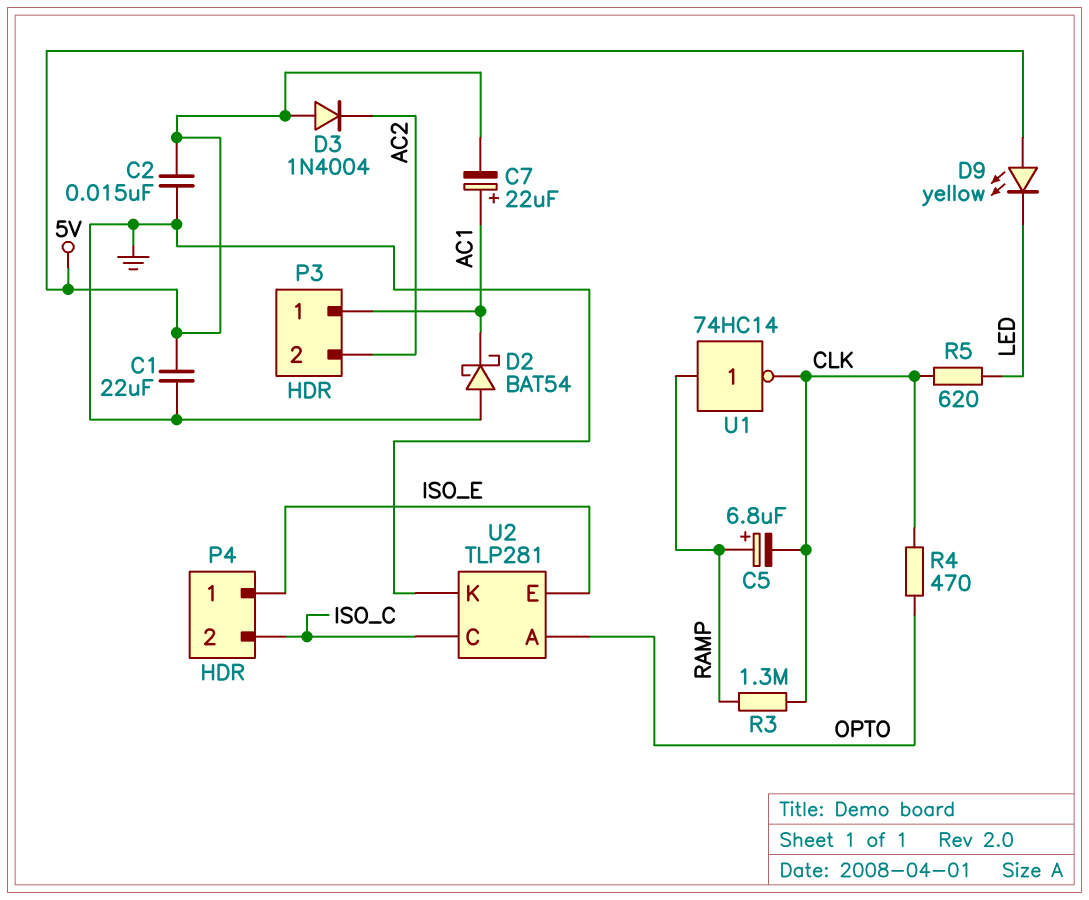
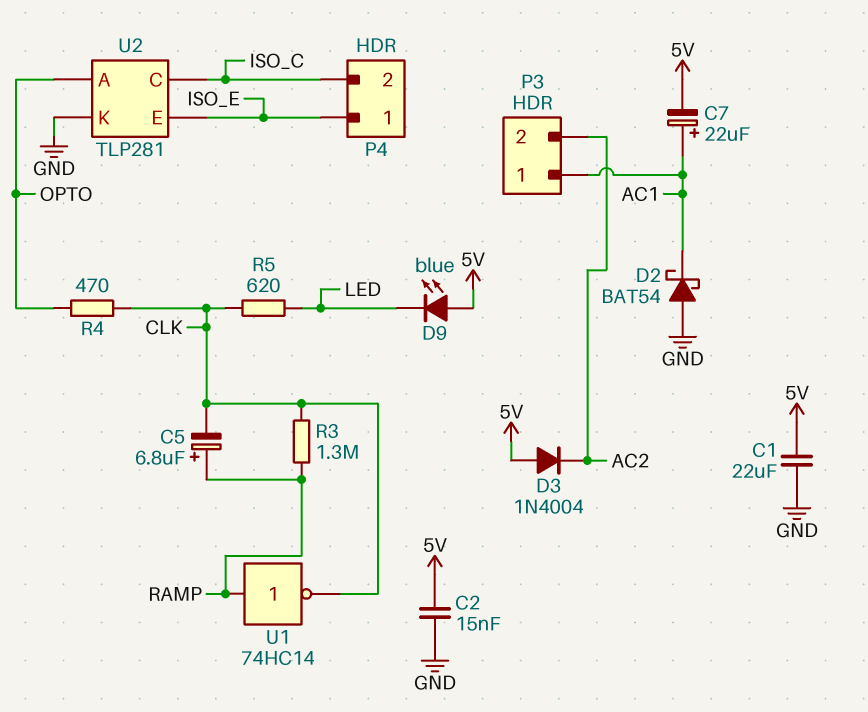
D9: LED yellow (A 5V, K LED) -> LED blue (A 5V, K LED)

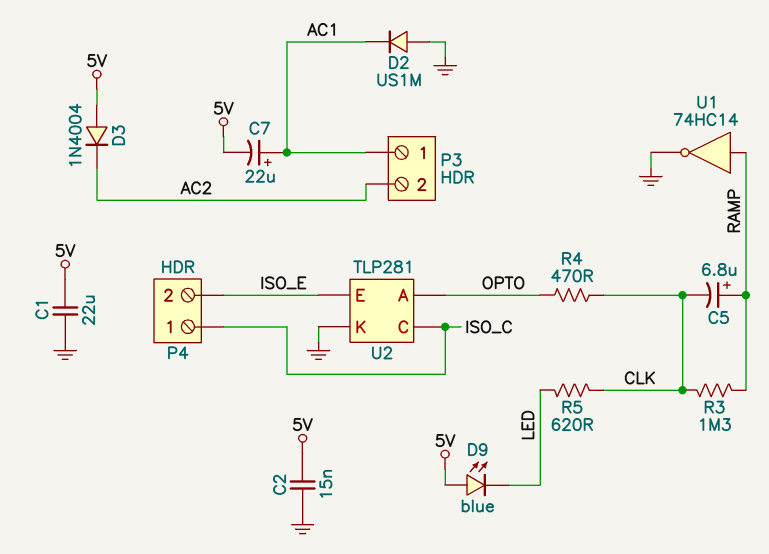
D2: schottky BAT54 (A GND, K AC1) -> diode US1M (A GND, K AC1)
P4 pin 1: ISO_E -> ISO_C
P4 pin 2: ISO_C -> ISO_E
U1: NOT 74HC14 (in RAMP, out CLK) -> NOT 74HC14 (in RAMP, out GND)

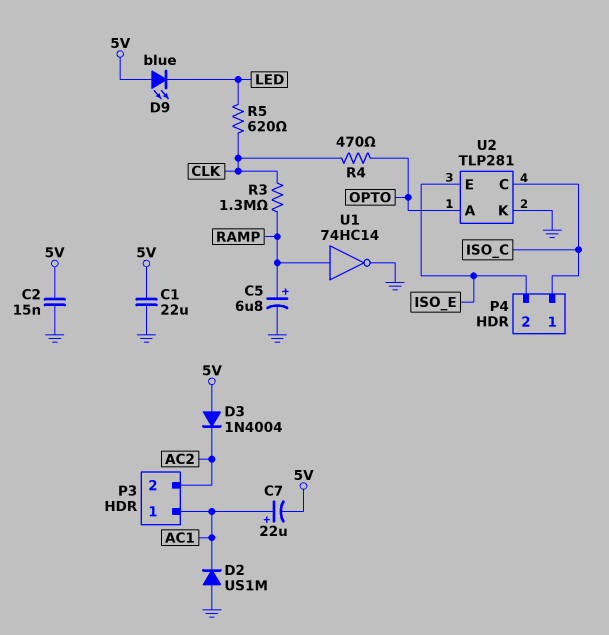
C5: 6.8uF (plus RAMP, minus CLK) -> 6.8uF (plus RAMP, minus GND)

